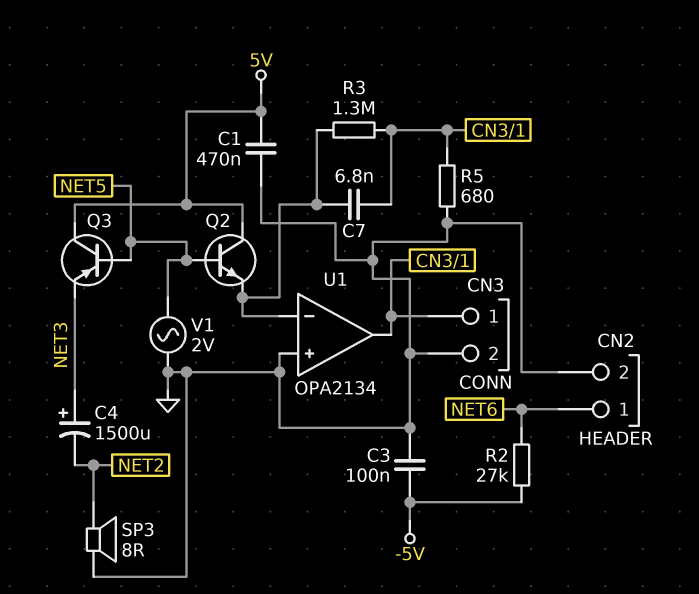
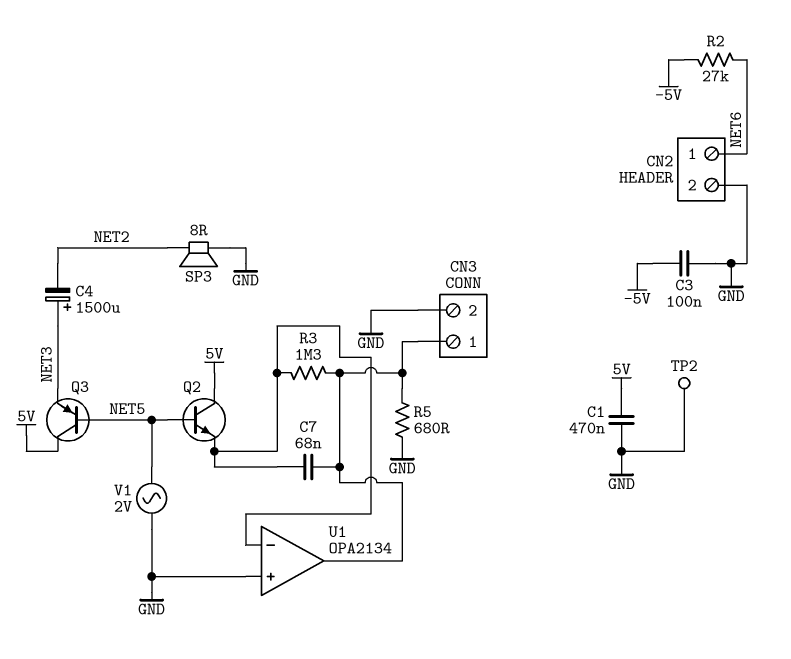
C7: 6.8nF (CN3/1, U1/in-) -> 68nF (CN3/1, U1/in-)
TP2: none -> test point (GND)

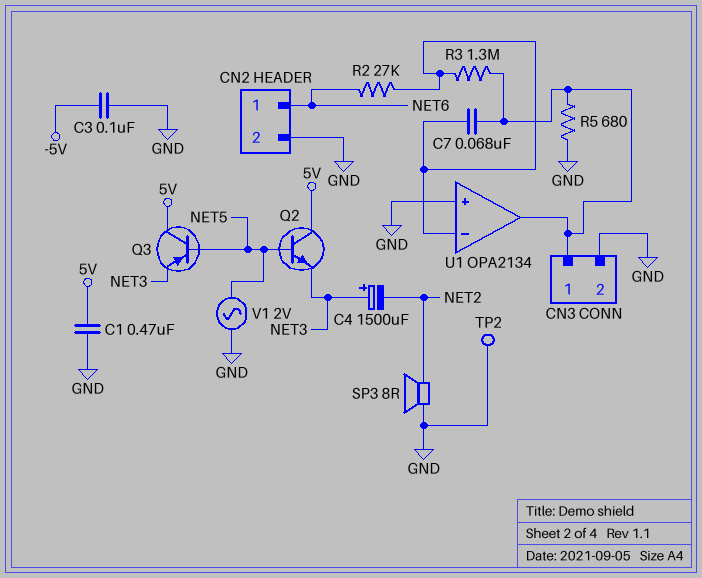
Q2: NPN (B NET5, C 5V, E U1/in-) -> NPN (B NET5, C 5V, E NET3)
R2: 27k (-5V, NET6) -> 27k (NET6, U1/in-)

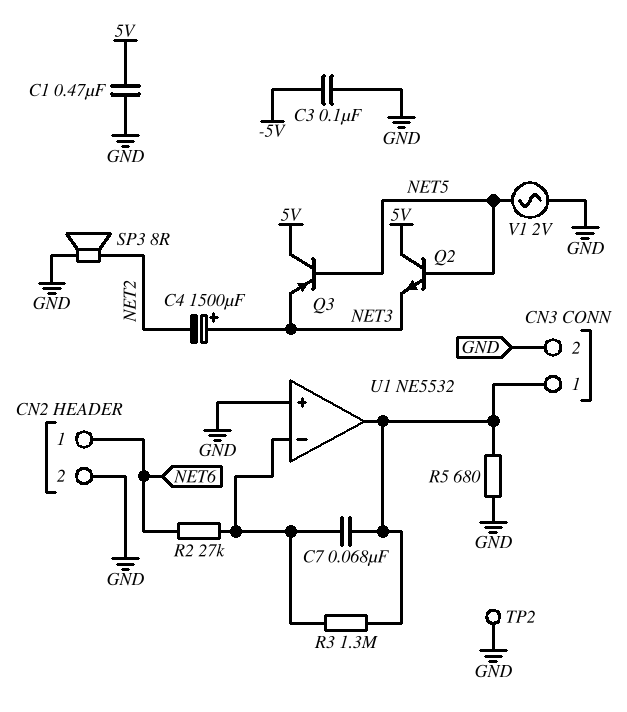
U1: OPA2134 -> NE5532

